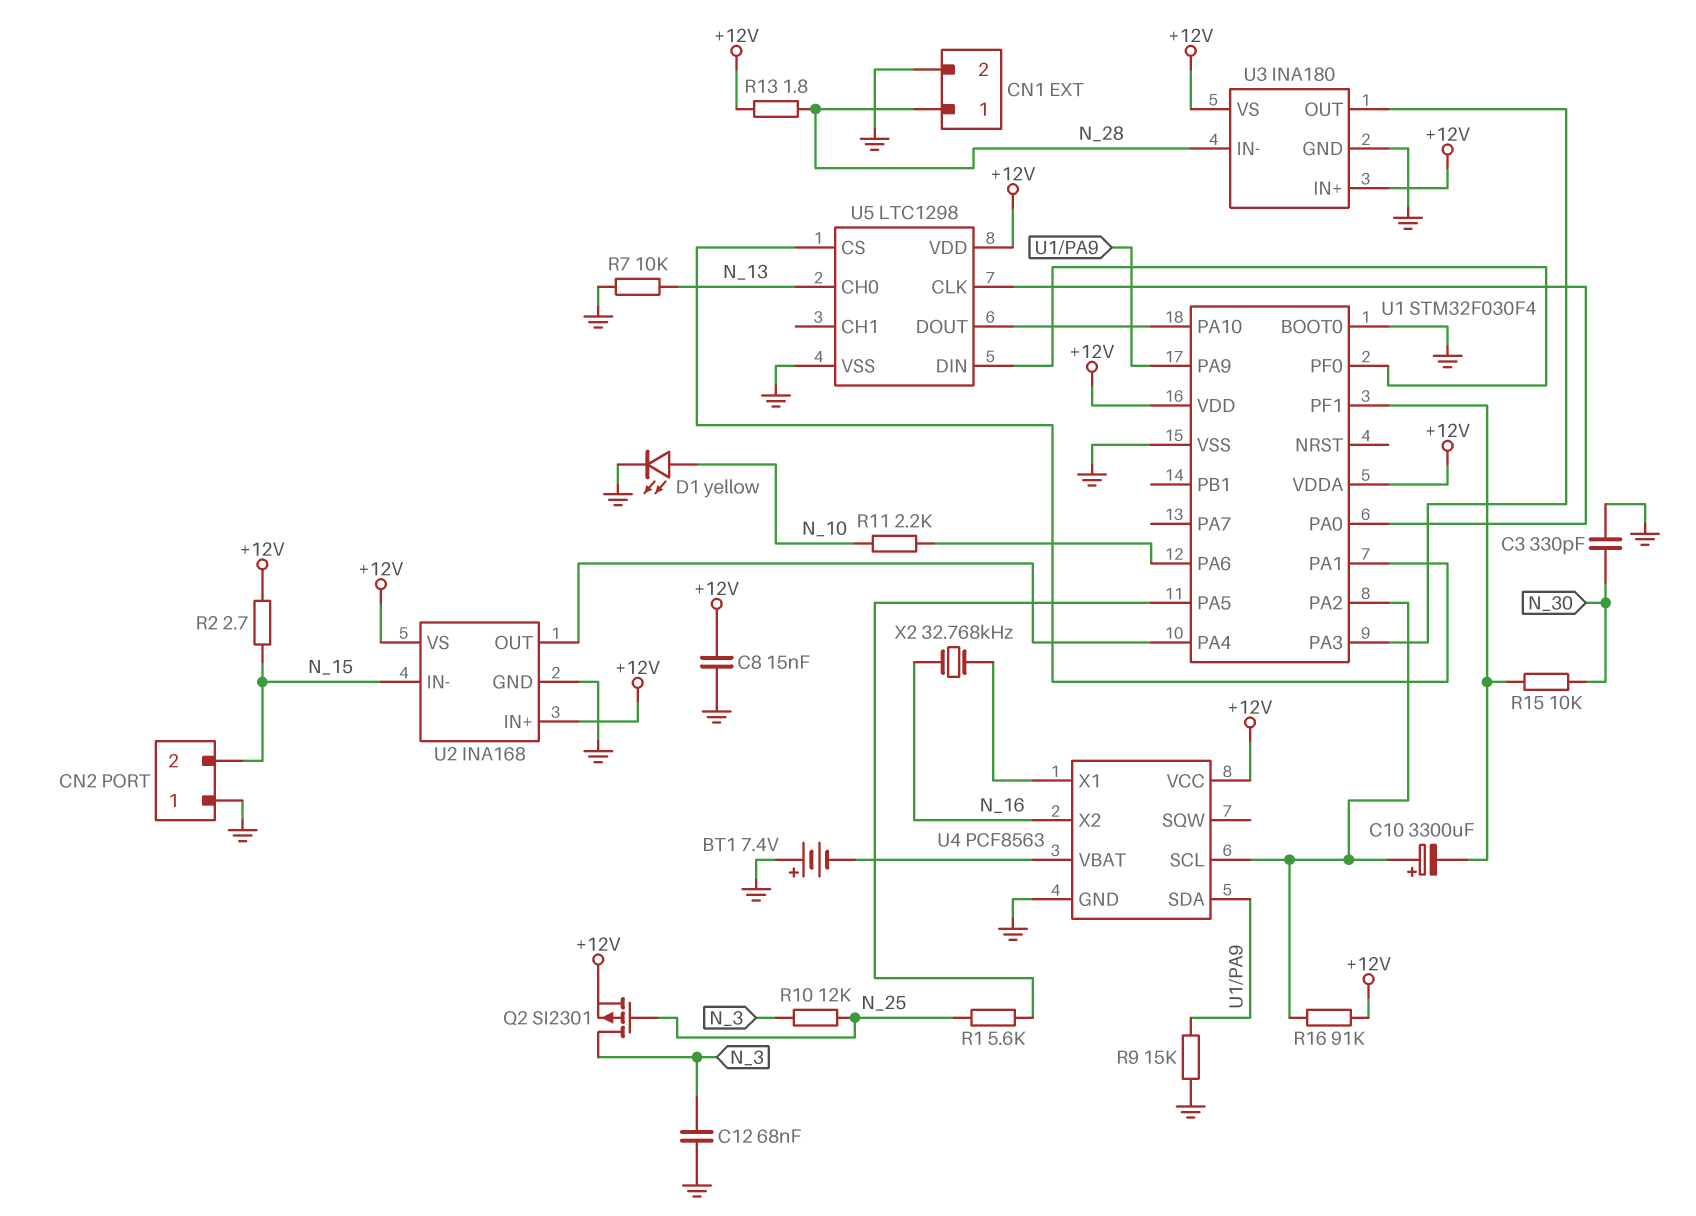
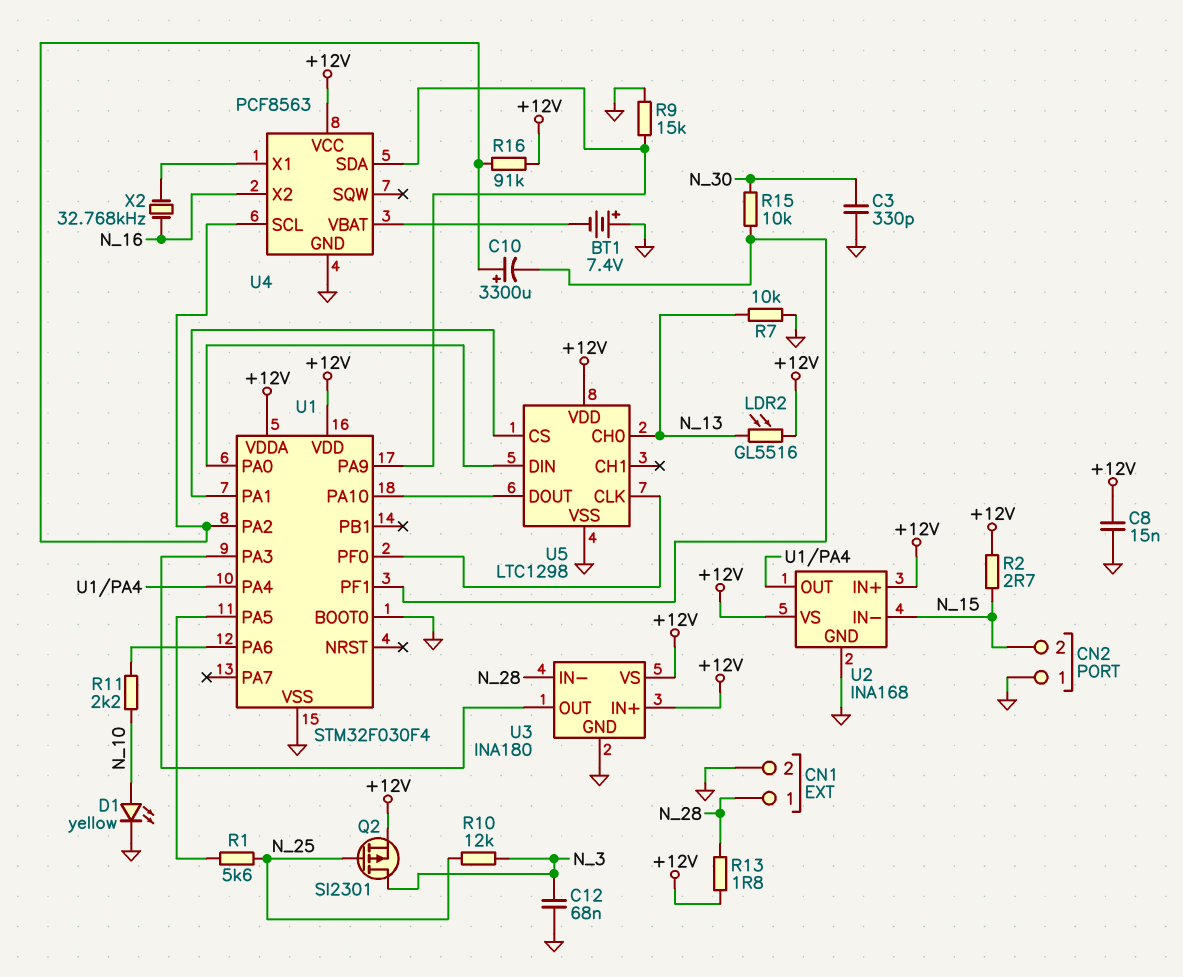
LDR2: none -> GL5516 (+12V, N_13)
U5 pin CLK: U1/PA0 -> U1/PF0
U5 pin DIN: U1/PF0 -> U1/PA0

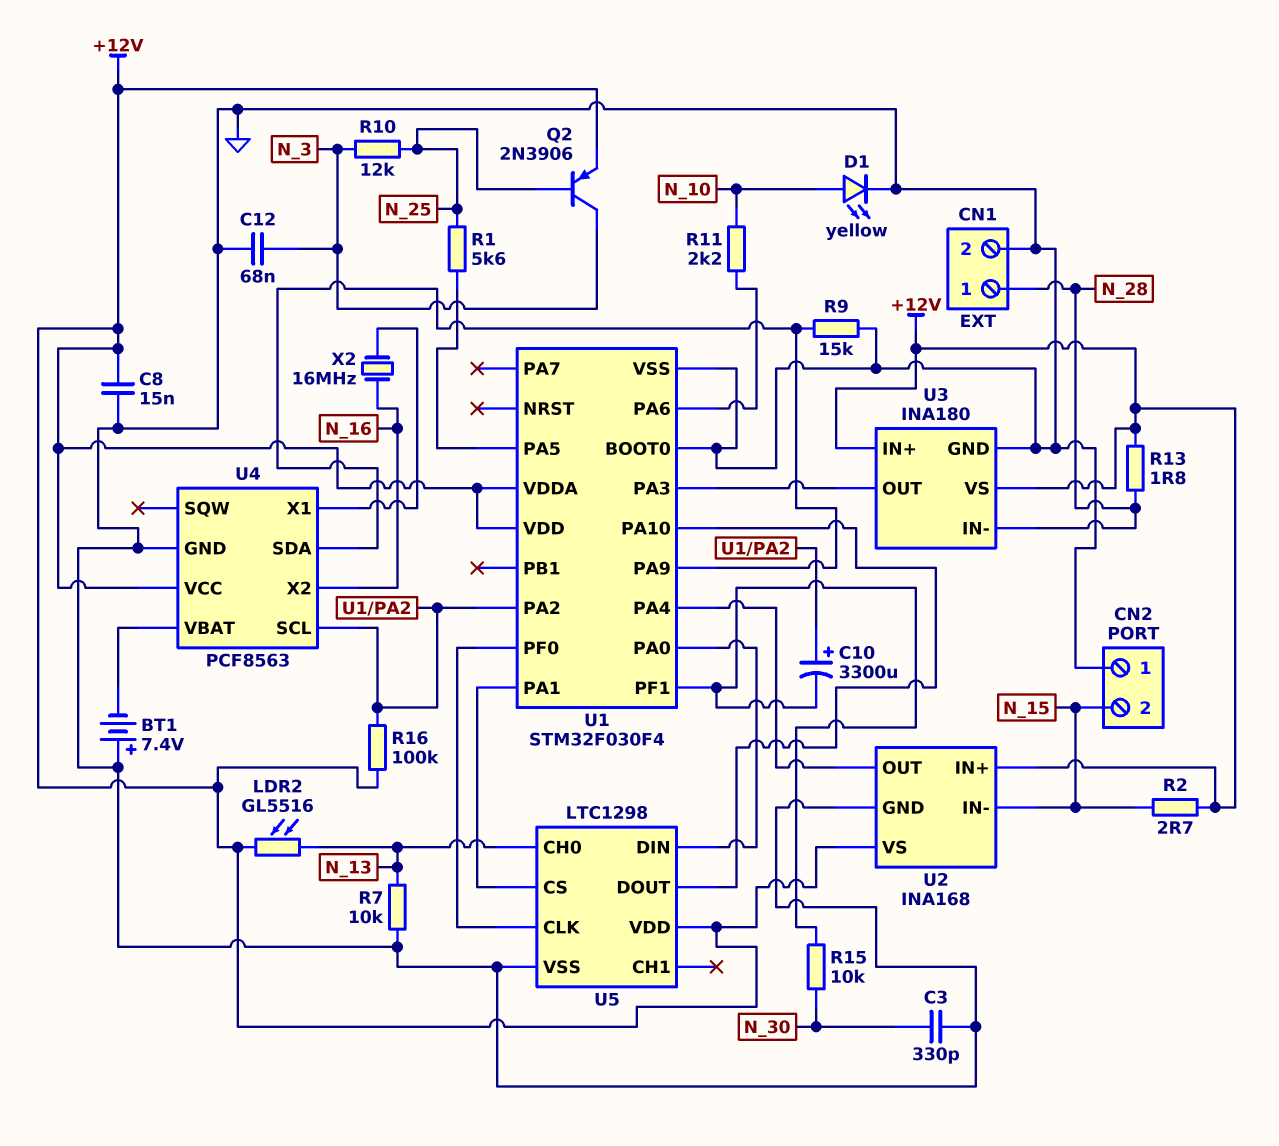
Q2: PMOS SI2301 (G N_25, D N_3, S +12V) -> PNP 2N3906 (B N_25, C N_3, E +12V)
R16: 91k (+12V, U1/PA2) -> 100k (+12V, U1/PA2)
X2: 32.768kHz (N_16, U4/X1) -> 16MHz (N_16, U4/X1)

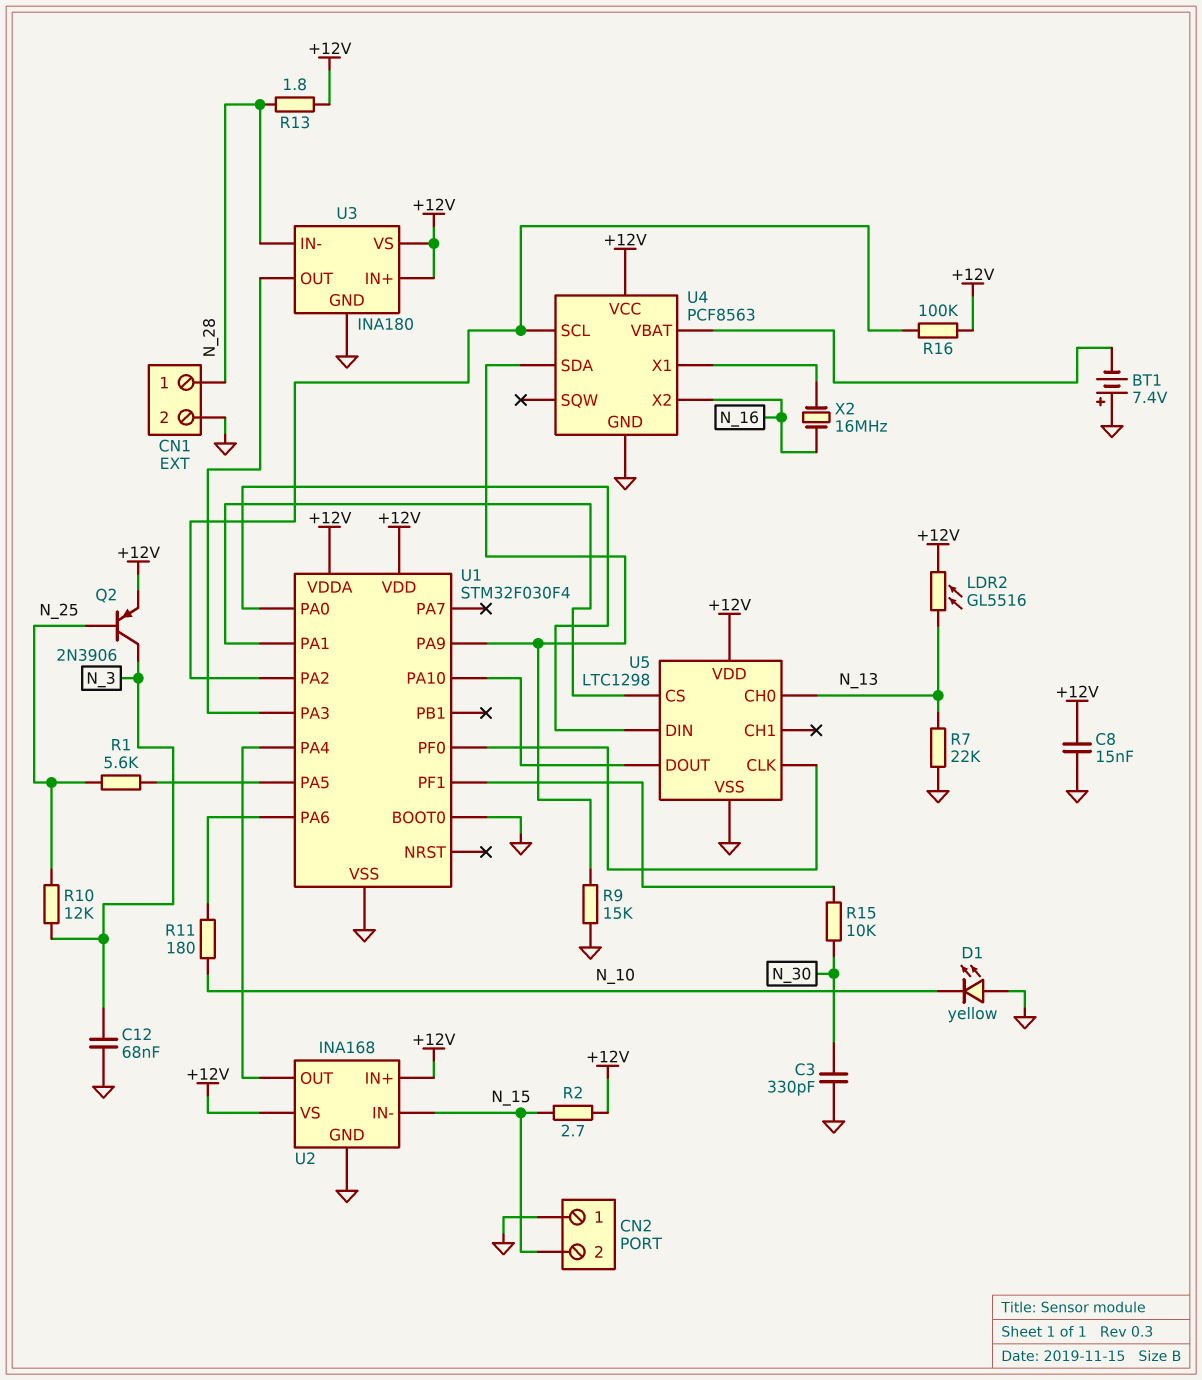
C10: 3300uF (plus U1/PA2, minus U1/PF1) -> none
D1: LED yellow (A N_10, K GND) -> LED yellow (A GND, K N_10)
R7: 10k (GND, N_13) -> 22k (GND, N_13)
R11: 2.2k (N_10, U1/PA6) -> 180 (N_10, U1/PA6)

